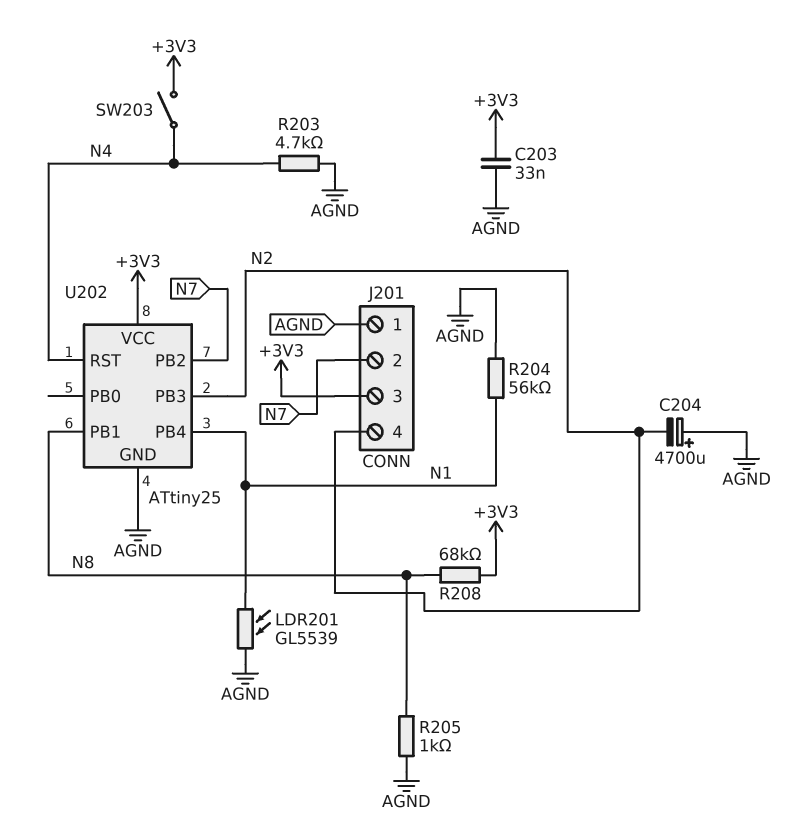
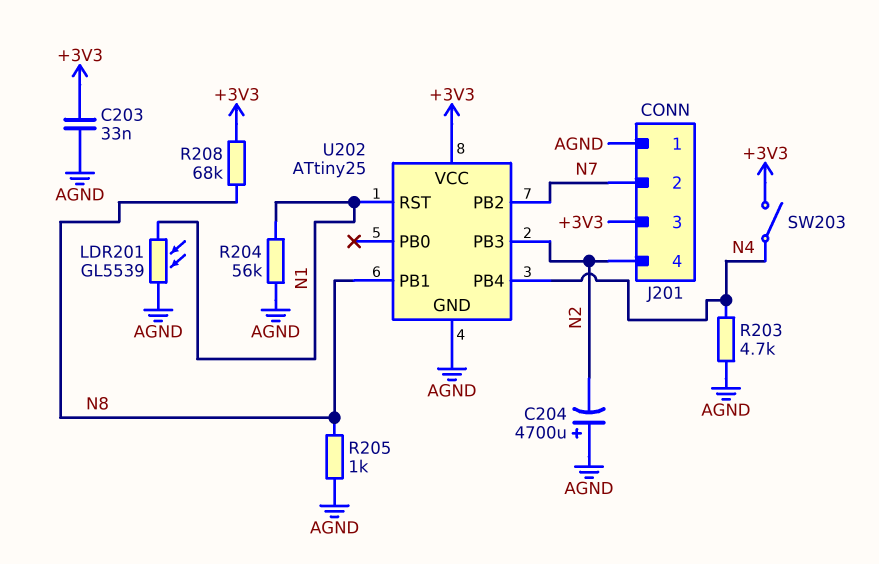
U202 pin PB4: N1 -> N4
U202 pin RST: N4 -> N1

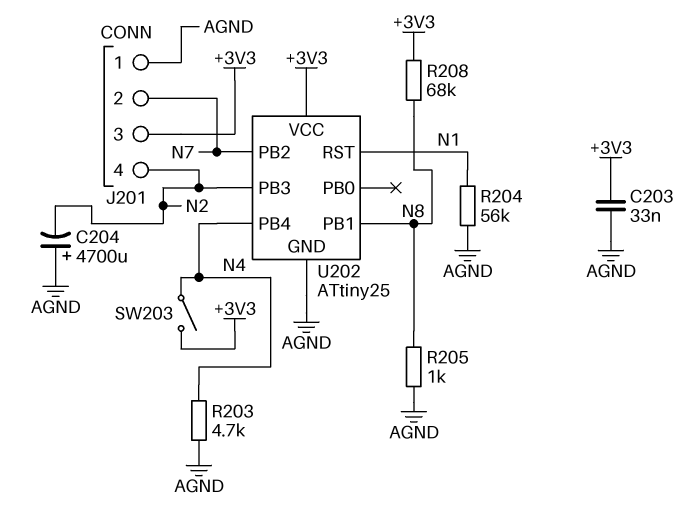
LDR201: GL5539 (AGND, N1) -> none

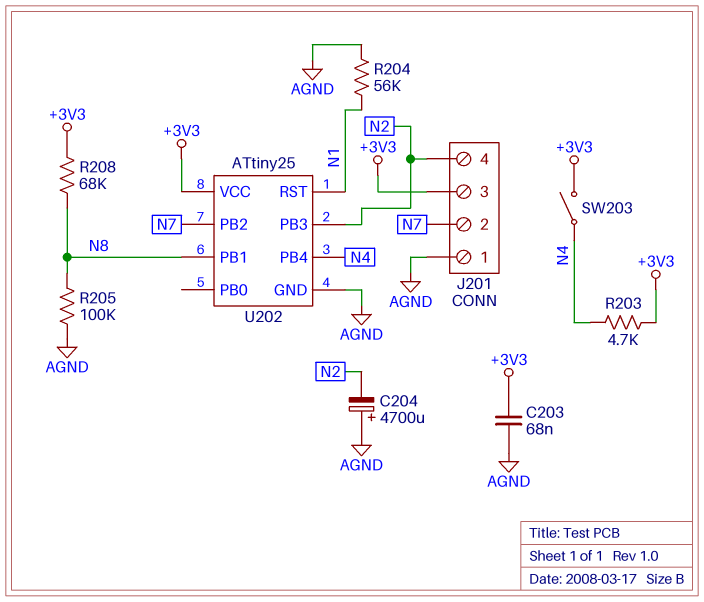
C203: 33nF (+3V3, AGND) -> 68nF (+3V3, AGND)
R203: 4.7k (AGND, N4) -> 4.7k (+3V3, N4)
R205: 1k (AGND, N8) -> 100k (AGND, N8)

